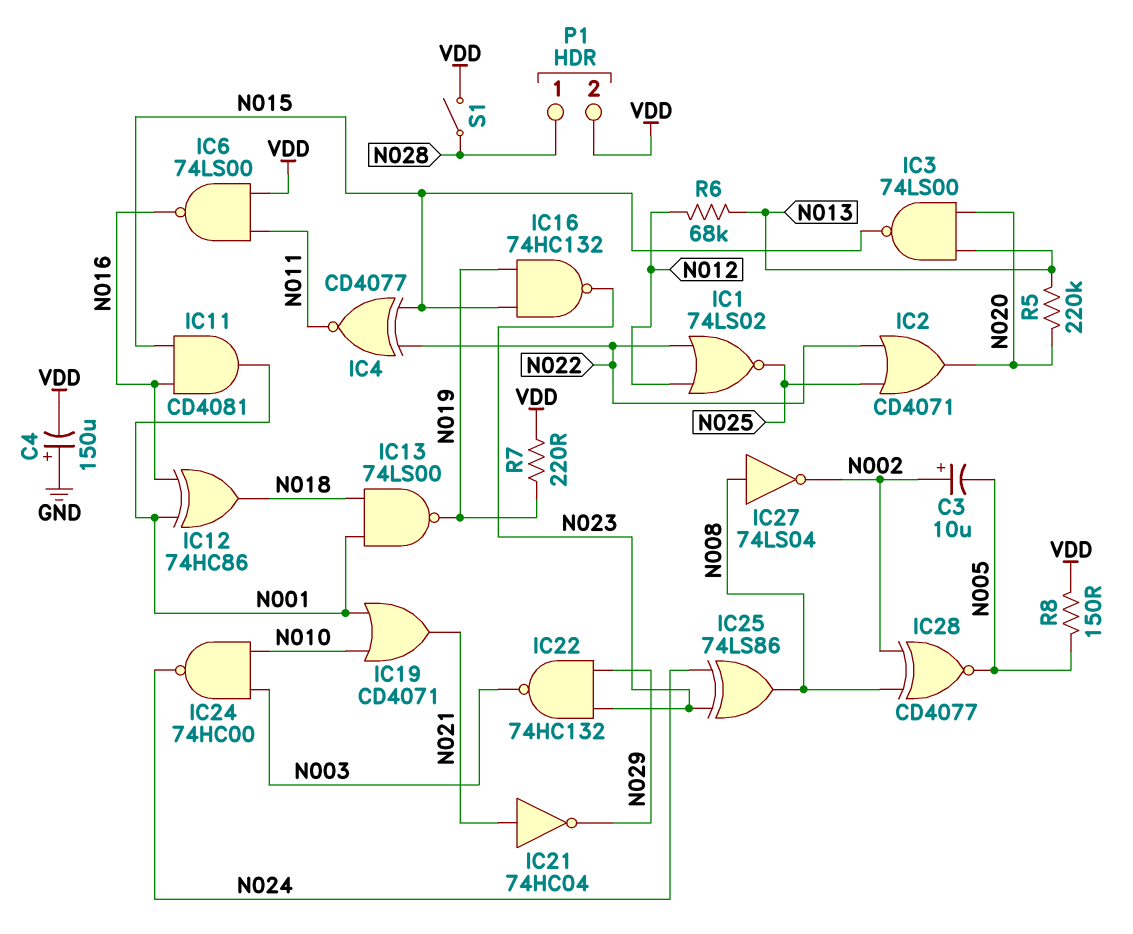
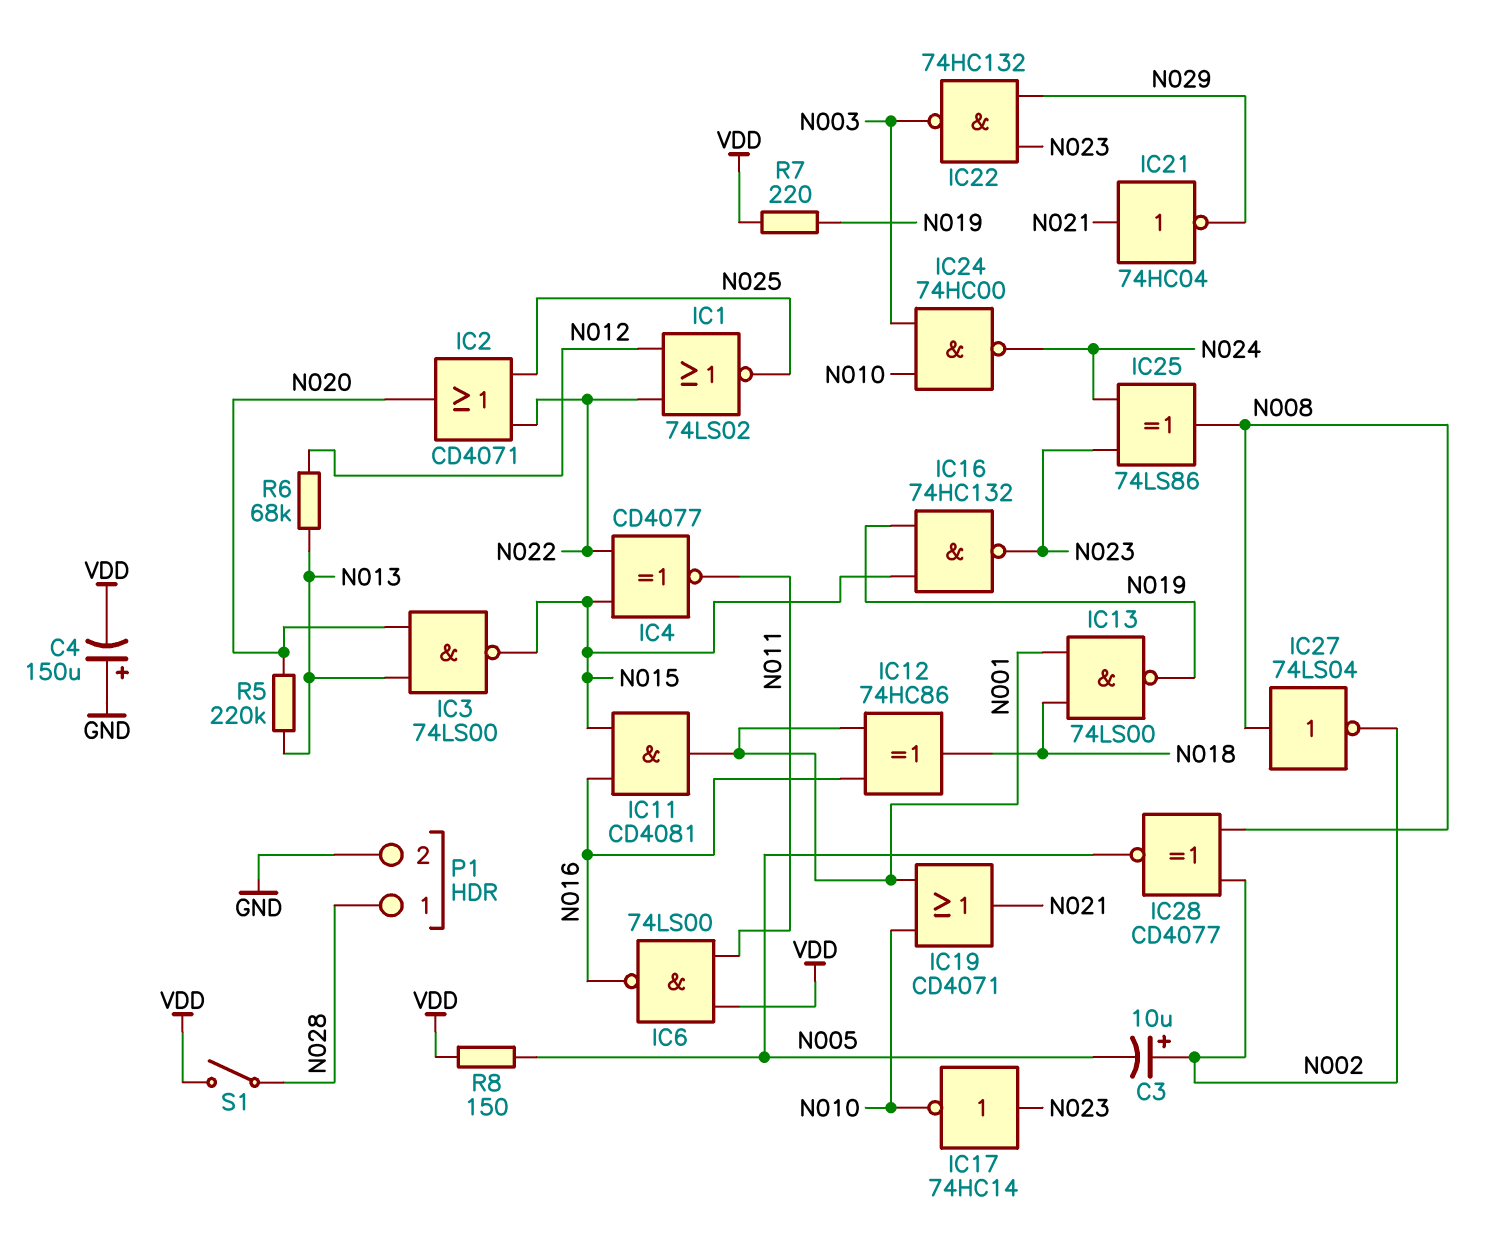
IC17: none -> NOT 74HC14 (in N023, out N010)
P1 pin 2: VDD -> GND

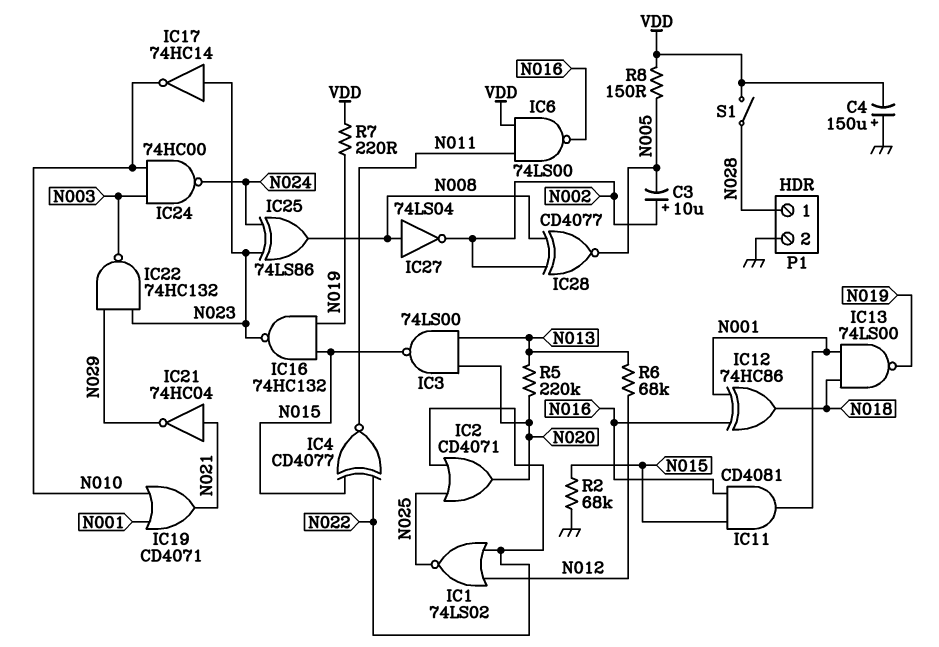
R2: none -> 68k (GND, N015)

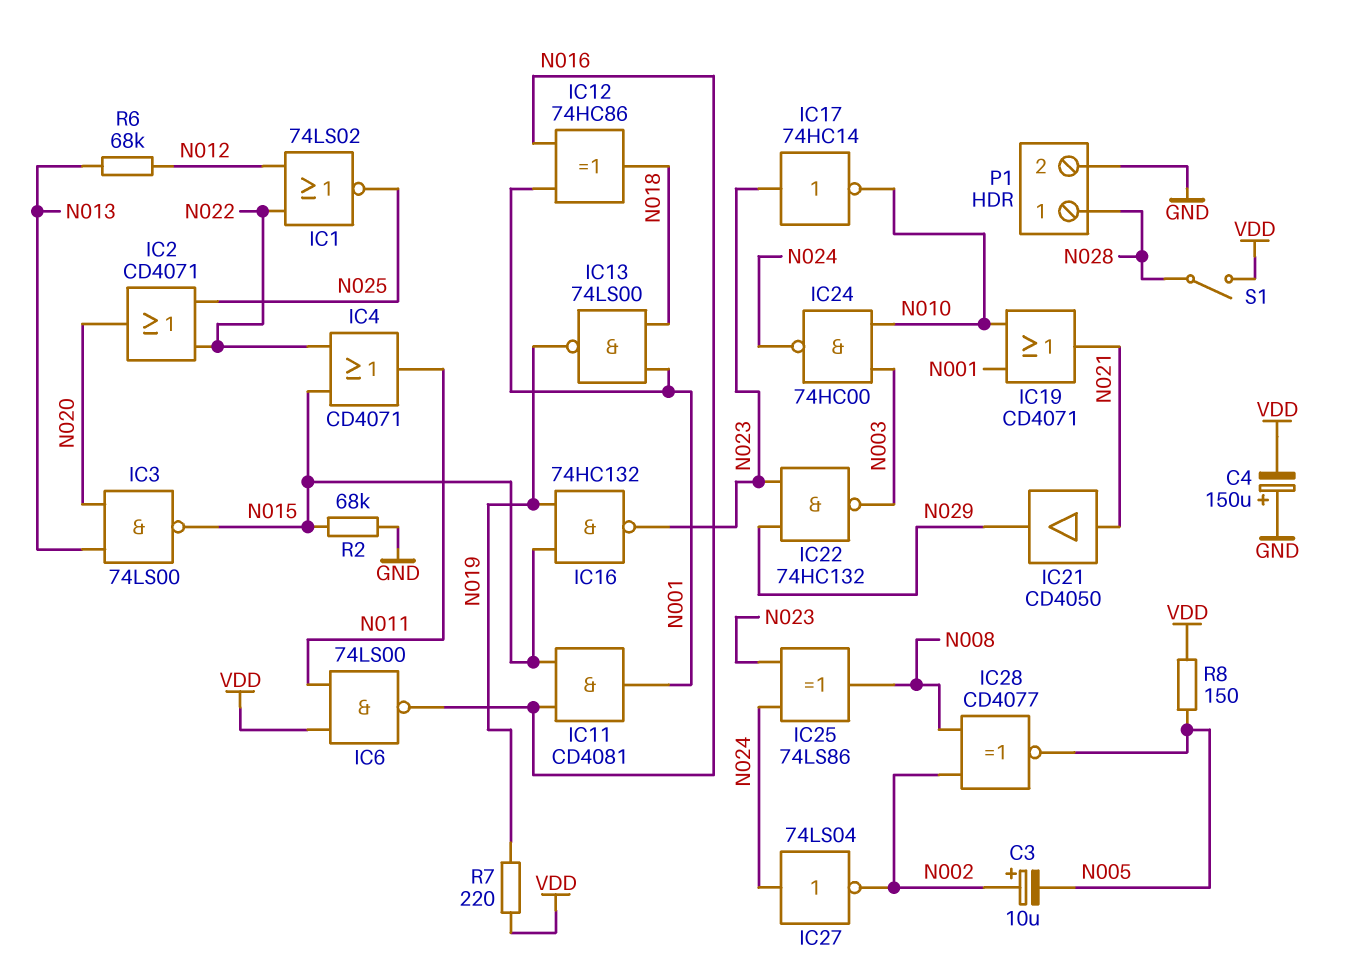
IC4: XNOR CD4077 (in N015, in N022, out N011) -> OR CD4071 (in N015, in N022, out N011)
IC21: NOT 74HC04 (in N021, out N029) -> buffer CD4050 (in N021, out N029)
IC27: NOT 74LS04 (in N008, out N002) -> NOT 74LS04 (in N024, out N002)
R5: 220k (N013, N020) -> none

